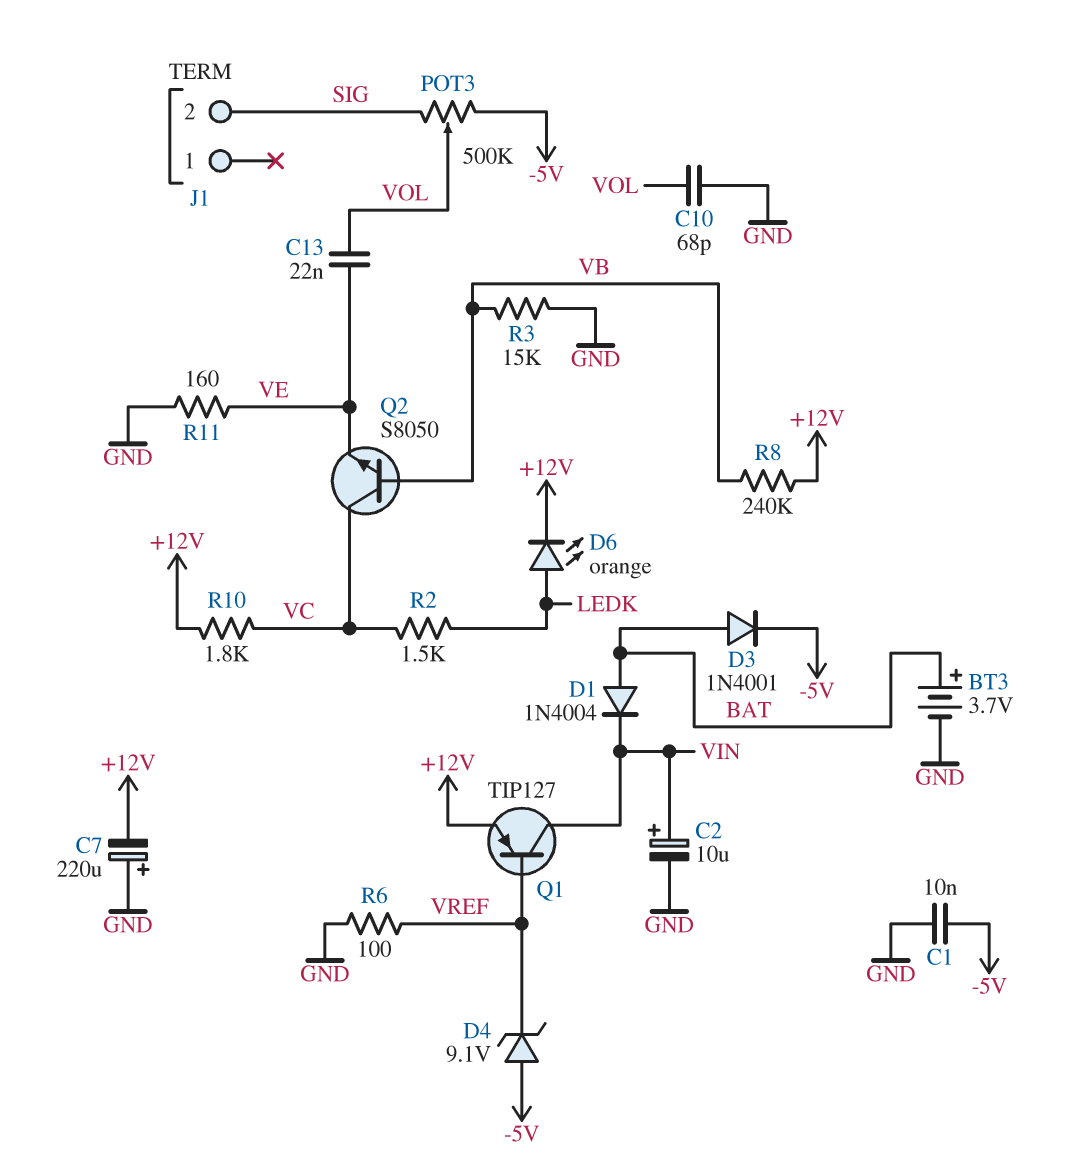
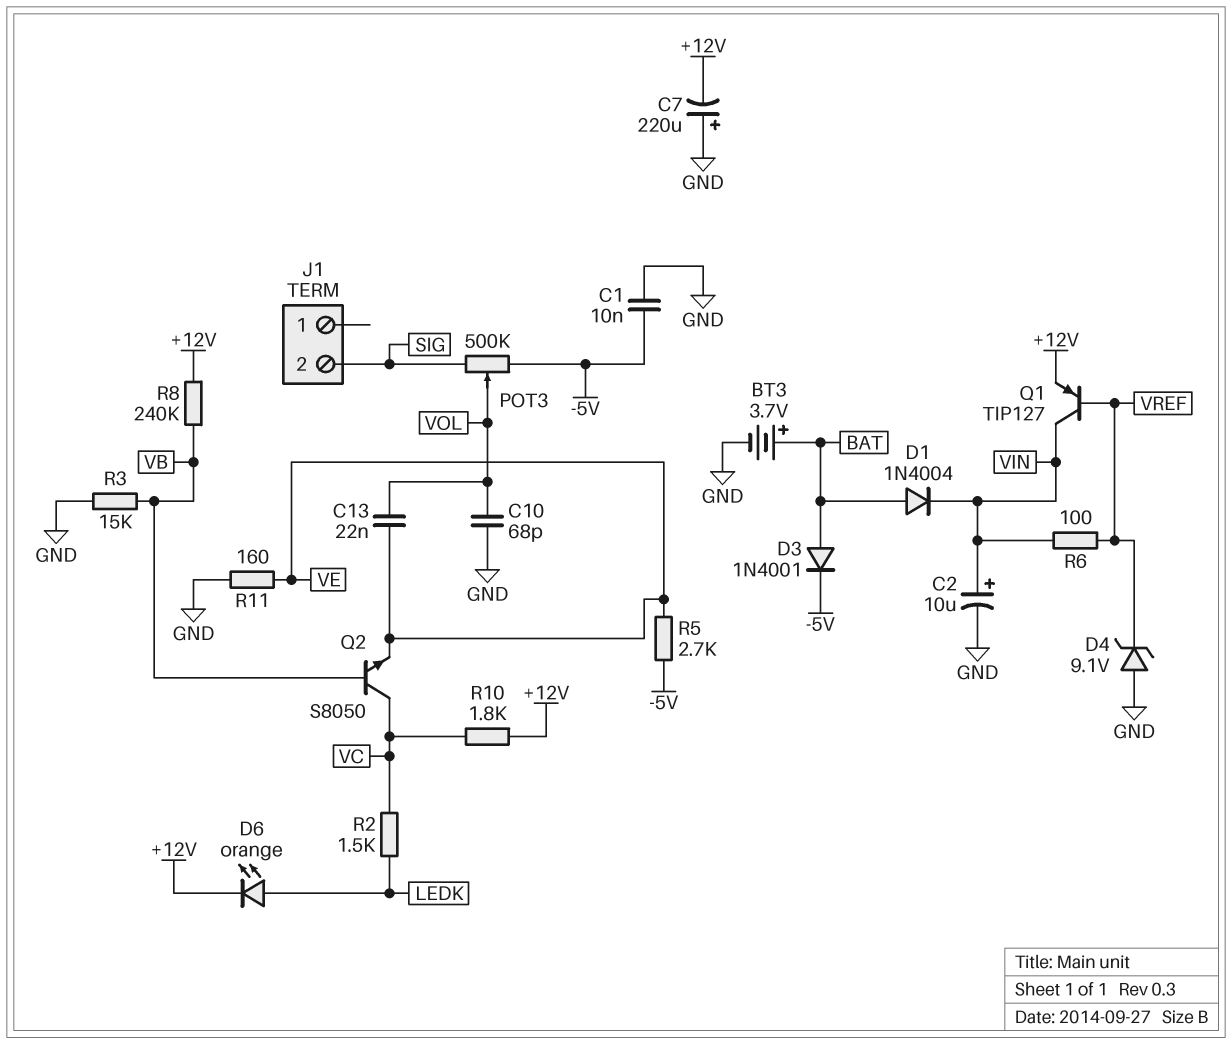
D4: zener 9.1V (A -5V, K VREF) -> zener 9.1V (A GND, K VREF)
R5: none -> 2.7k (-5V, VE)
R6: 100 (GND, VREF) -> 100 (VIN, VREF)

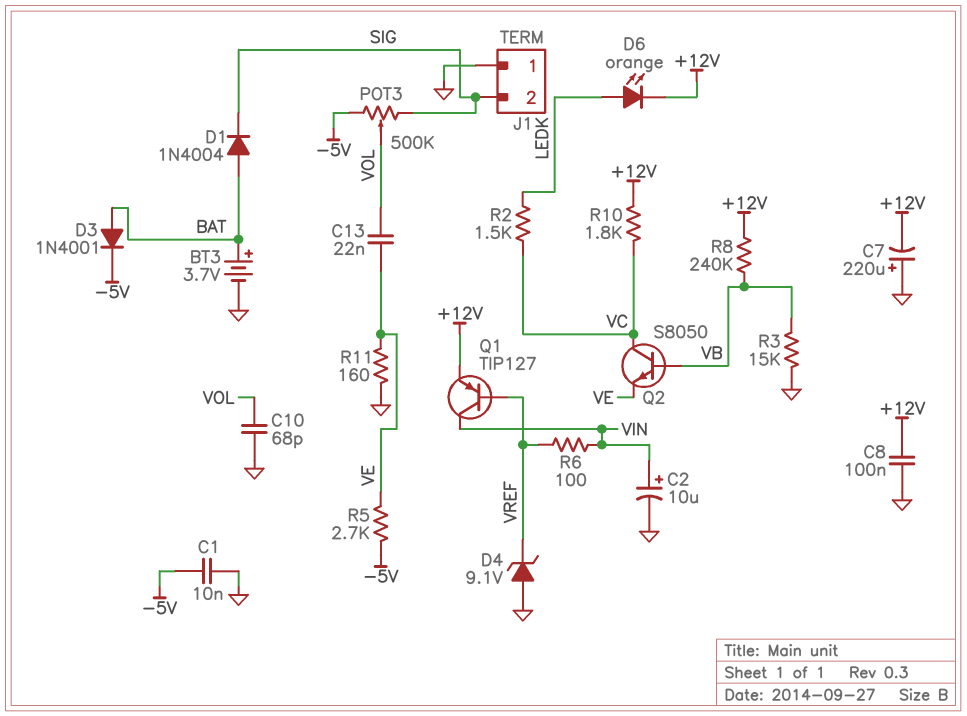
C8: none -> 100nF (+12V, GND)
D1: diode 1N4004 (A BAT, K VIN) -> diode 1N4004 (A BAT, K SIG)
J1 pin 1: none -> GND

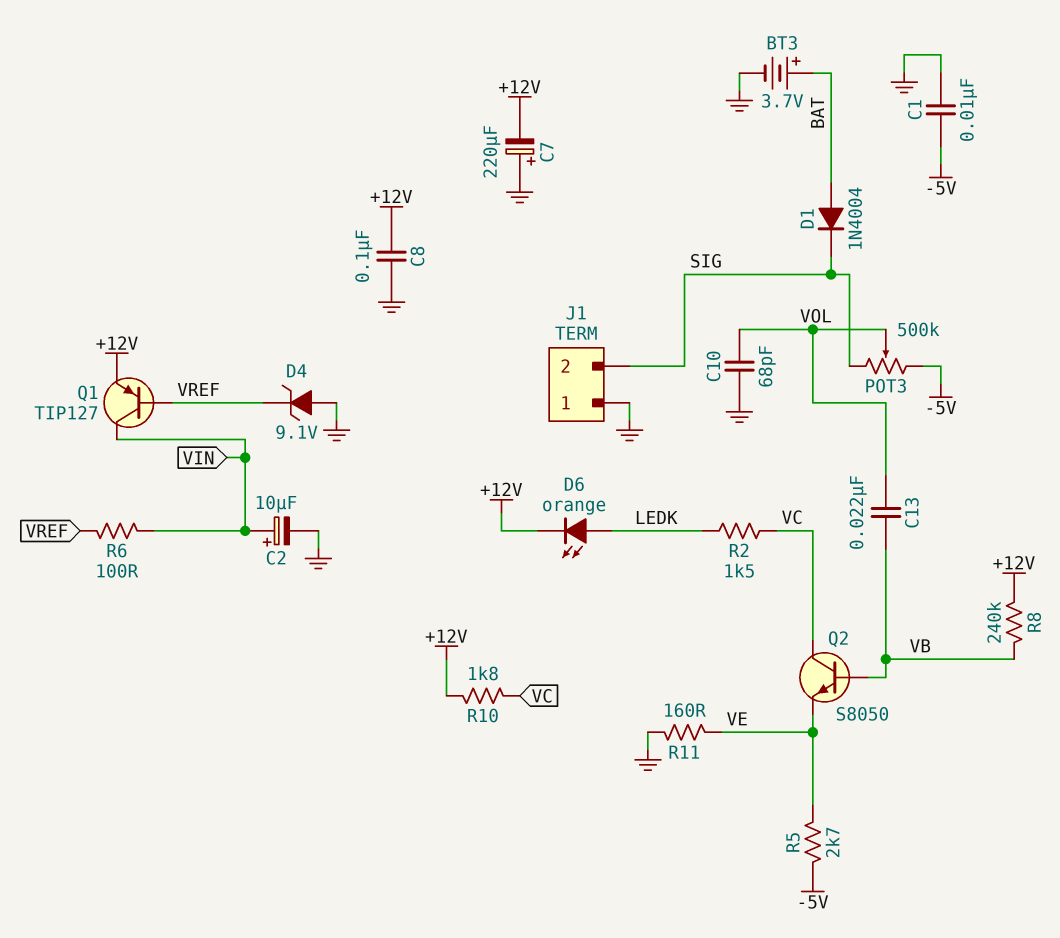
C13: 22nF (VE, VOL) -> 22nF (VB, VOL)
D3: diode 1N4001 (A BAT, K -5V) -> none
R3: 15k (GND, VB) -> none

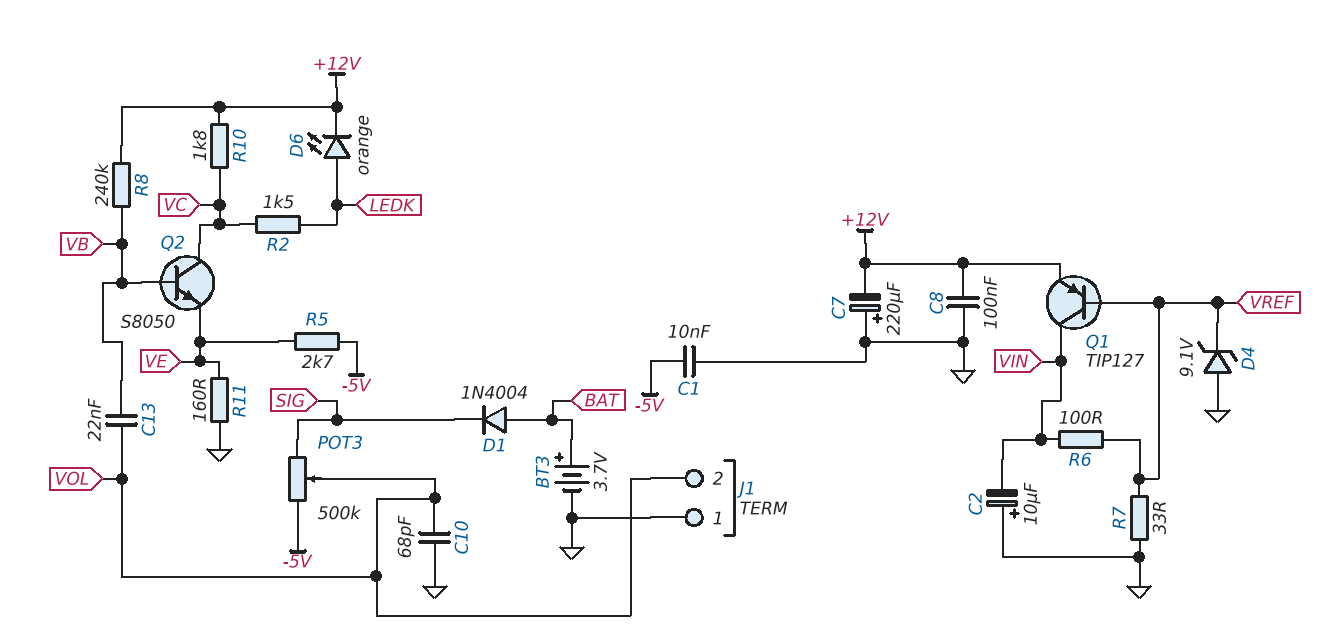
C2: 10uF (plus VIN, minus GND) -> 10uF (plus GND, minus VIN)
J1 pin 2: SIG -> VOL
R7: none -> 33 (GND, VREF)

